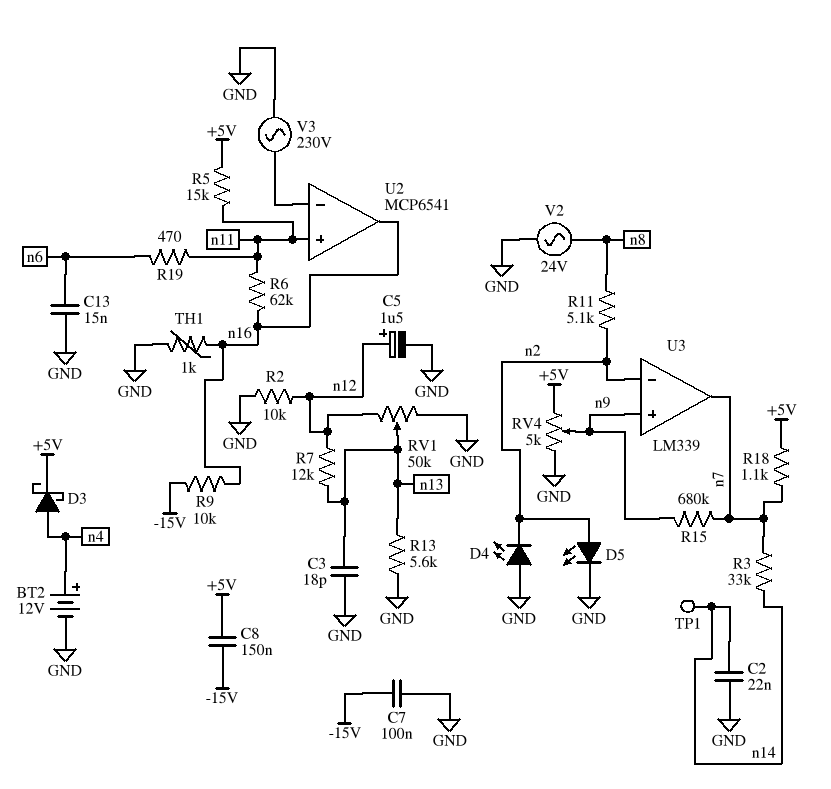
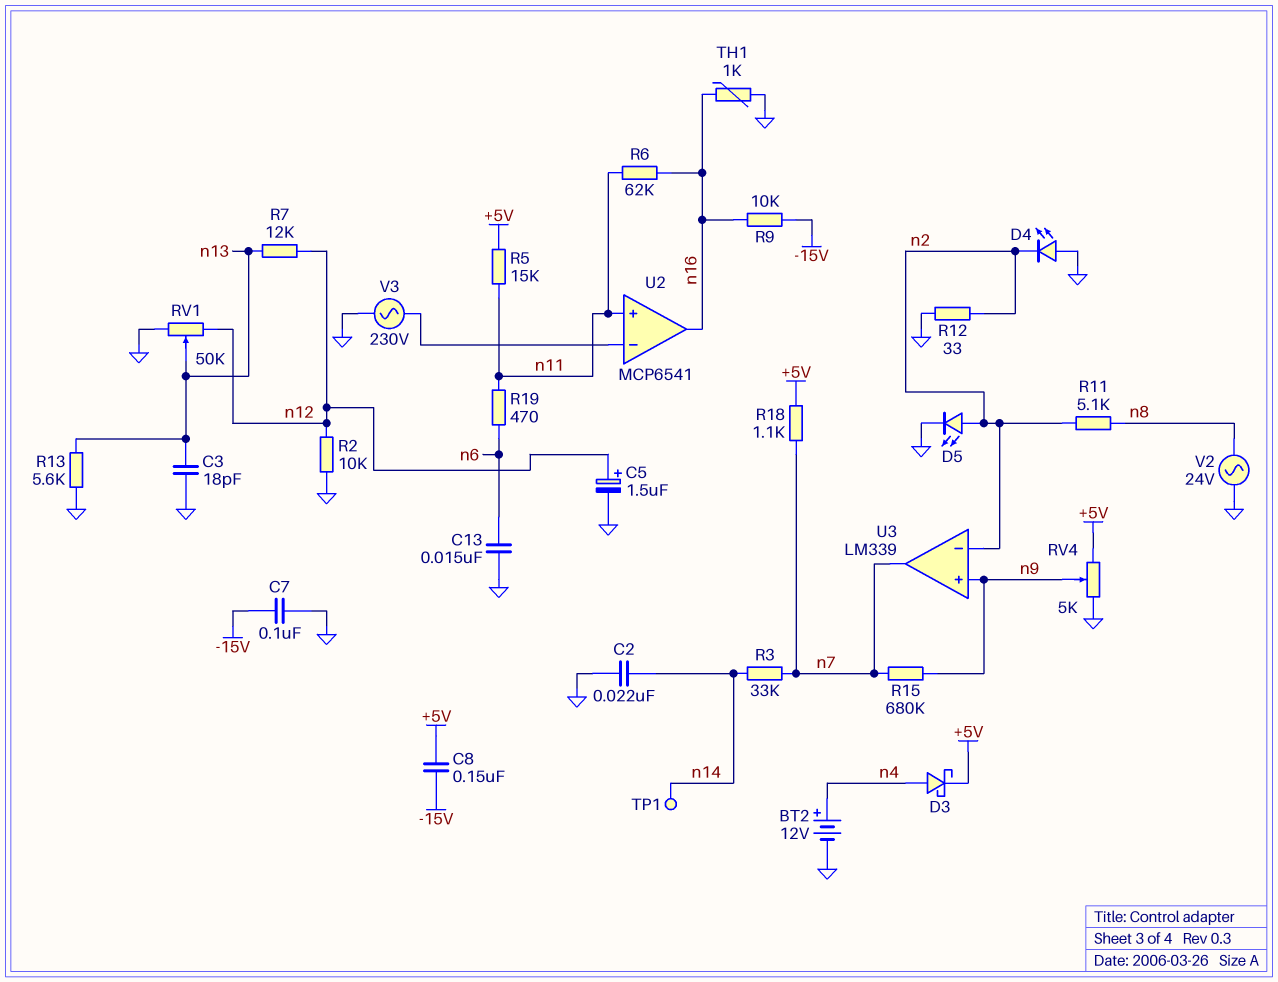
R12: none -> 33 (GND, n2)

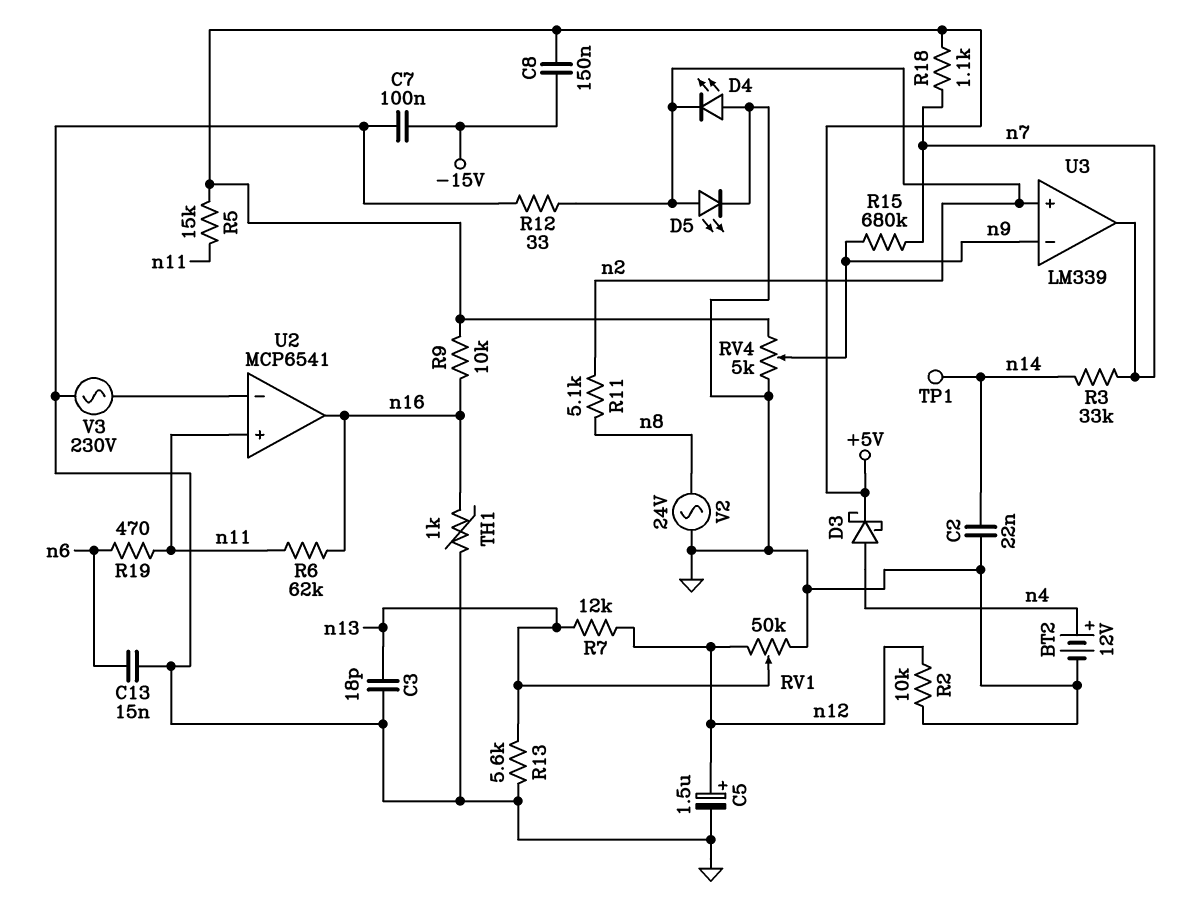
R9: 10k (-15V, n16) -> 10k (+5V, n16)
U3 pin in+: n9 -> n2
U3 pin in-: n2 -> n9

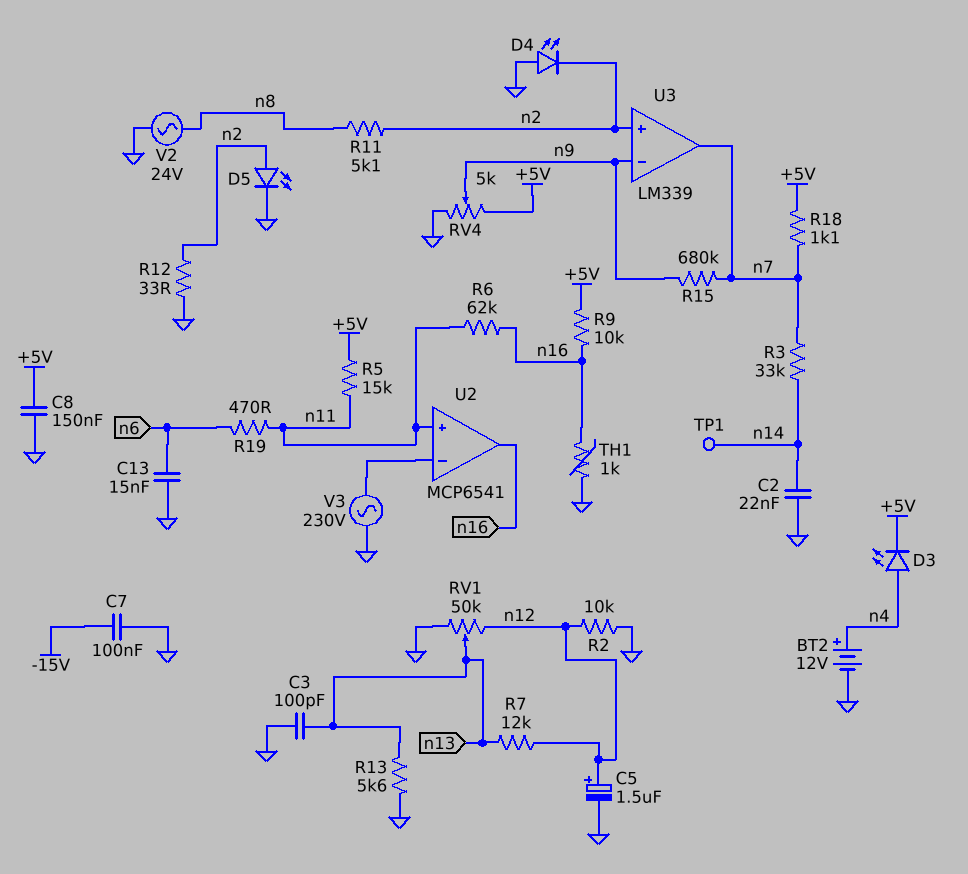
C3: 18pF (GND, n13) -> 100pF (GND, n13)
C8: 150nF (+5V, -15V) -> 150nF (+5V, GND)
D3: schottky (A n4, K +5V) -> LED (A n4, K +5V)

